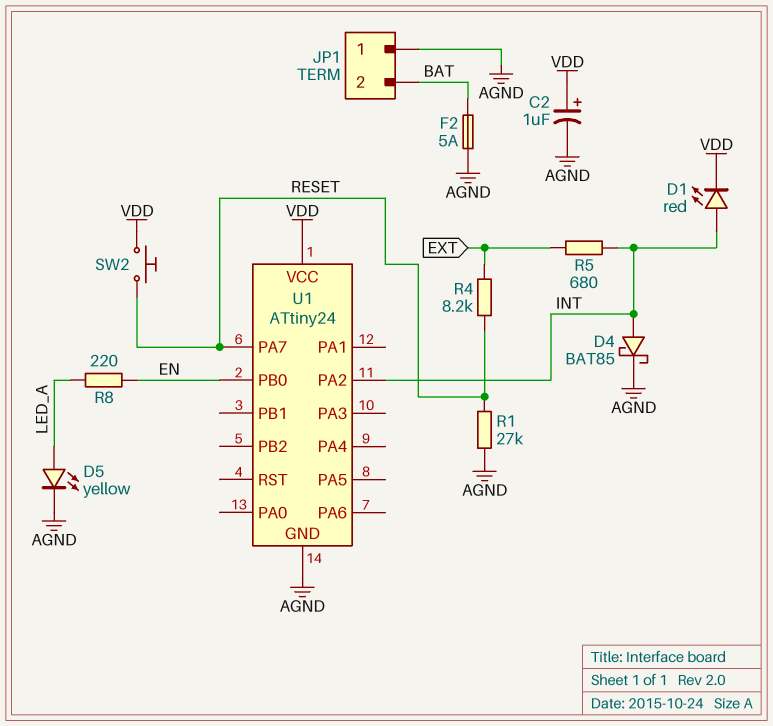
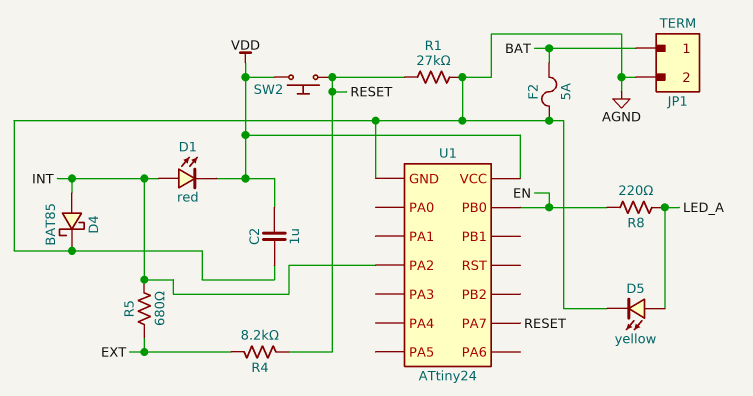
C2: 1uF (plus VDD, minus AGND) -> 1uF (AGND, VDD)
JP1 pin 1: AGND -> BAT
JP1 pin 2: BAT -> AGND

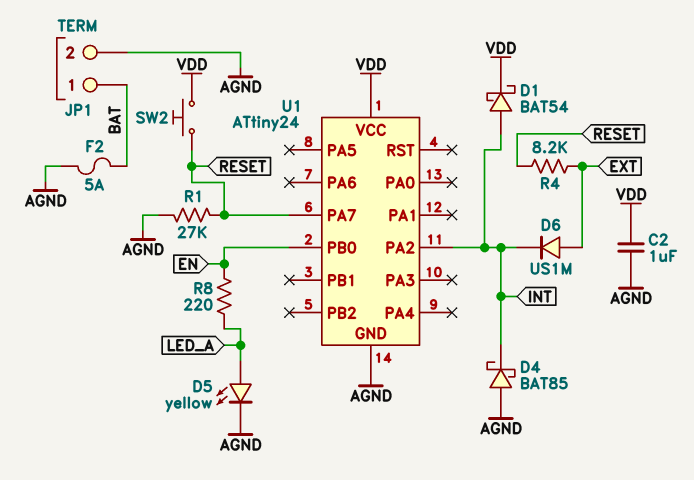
D1: LED red (A INT, K VDD) -> schottky BAT54 (A INT, K VDD)
D4: schottky BAT85 (A INT, K AGND) -> schottky BAT85 (A AGND, K INT)
D6: none -> diode US1M (A EXT, K INT)
R5: 680 (EXT, INT) -> none

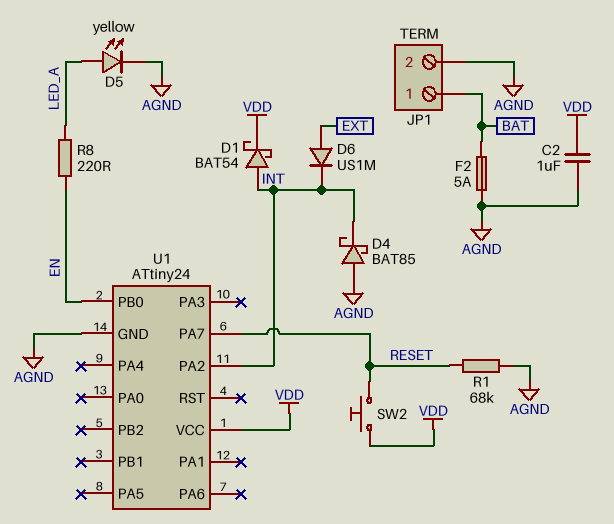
R1: 27k (AGND, RESET) -> 68k (AGND, RESET)
R4: 8.2k (EXT, RESET) -> none

